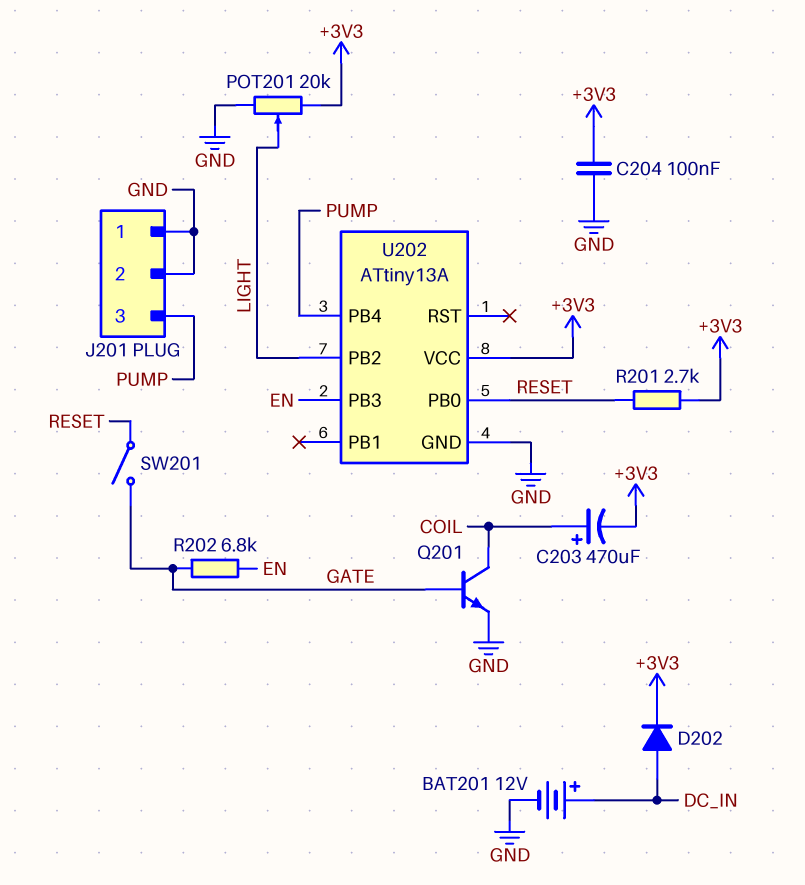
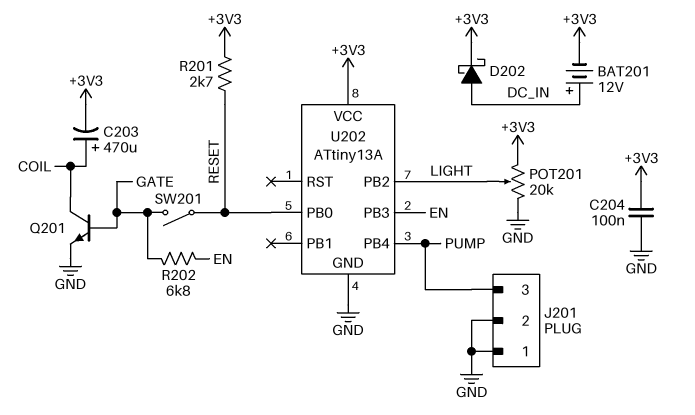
BAT201: 12V (plus DC_IN, minus GND) -> 12V (plus DC_IN, minus +3V3)
D202: diode (A DC_IN, K +3V3) -> schottky (A DC_IN, K +3V3)

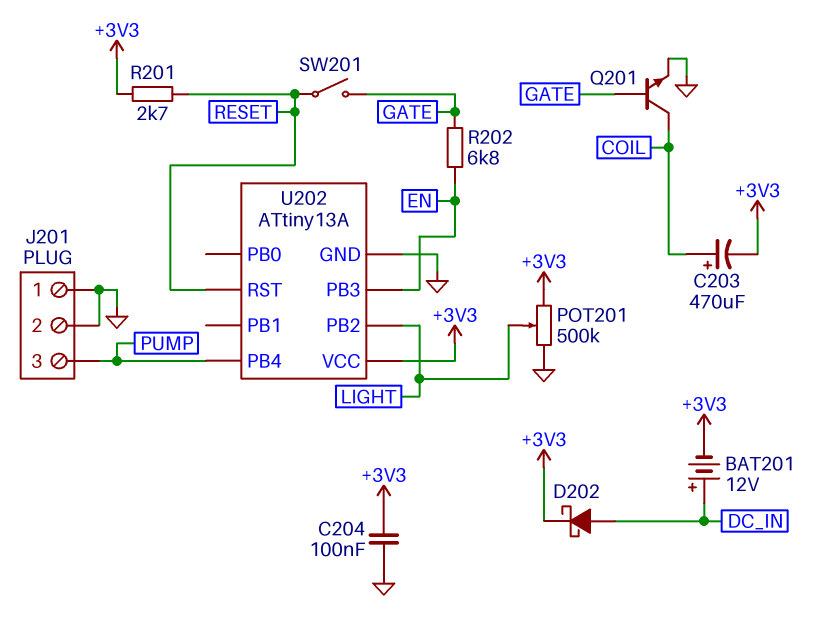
POT201: 20k (+3V3, GND, wiper LIGHT) -> 500k (+3V3, GND, wiper LIGHT)
U202 pin PB0: RESET -> none
U202 pin RST: none -> RESET

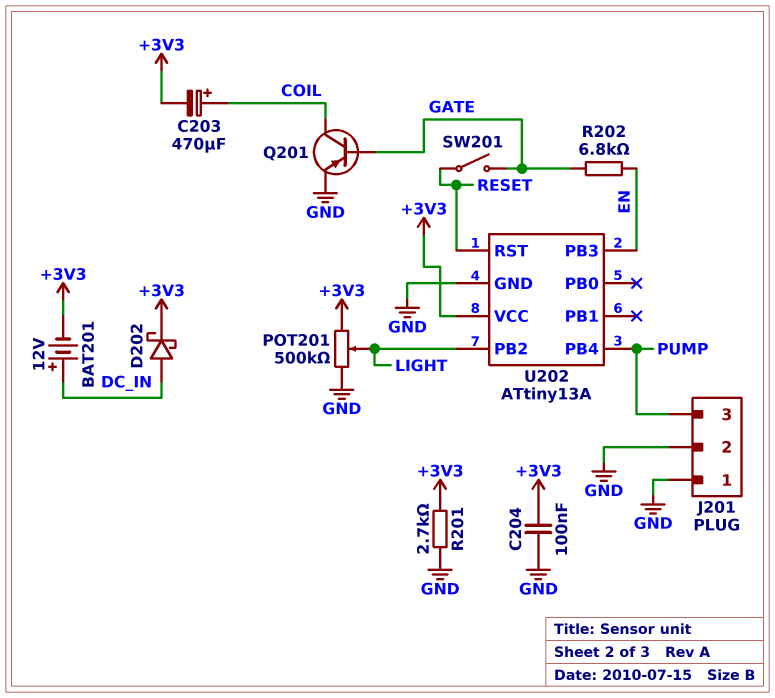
Q201: NPN (B GATE, C COIL, E GND) -> PNP (B GATE, C COIL, E GND)
R201: 2.7k (+3V3, RESET) -> 2.7k (+3V3, GND)

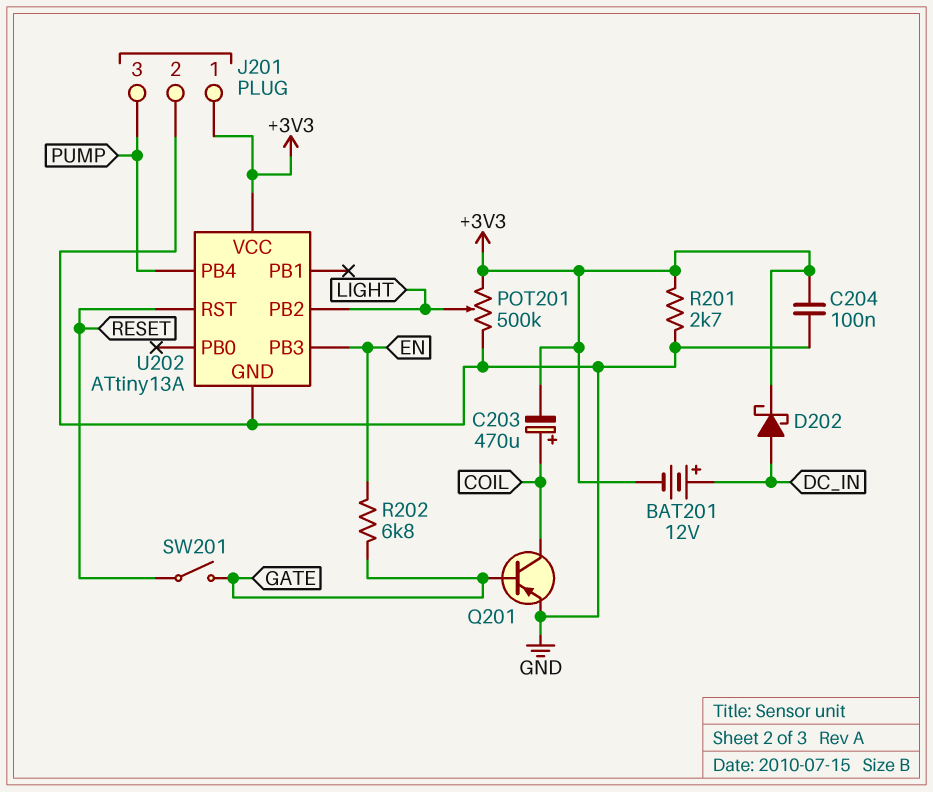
J201 pin 1: GND -> +3V3

